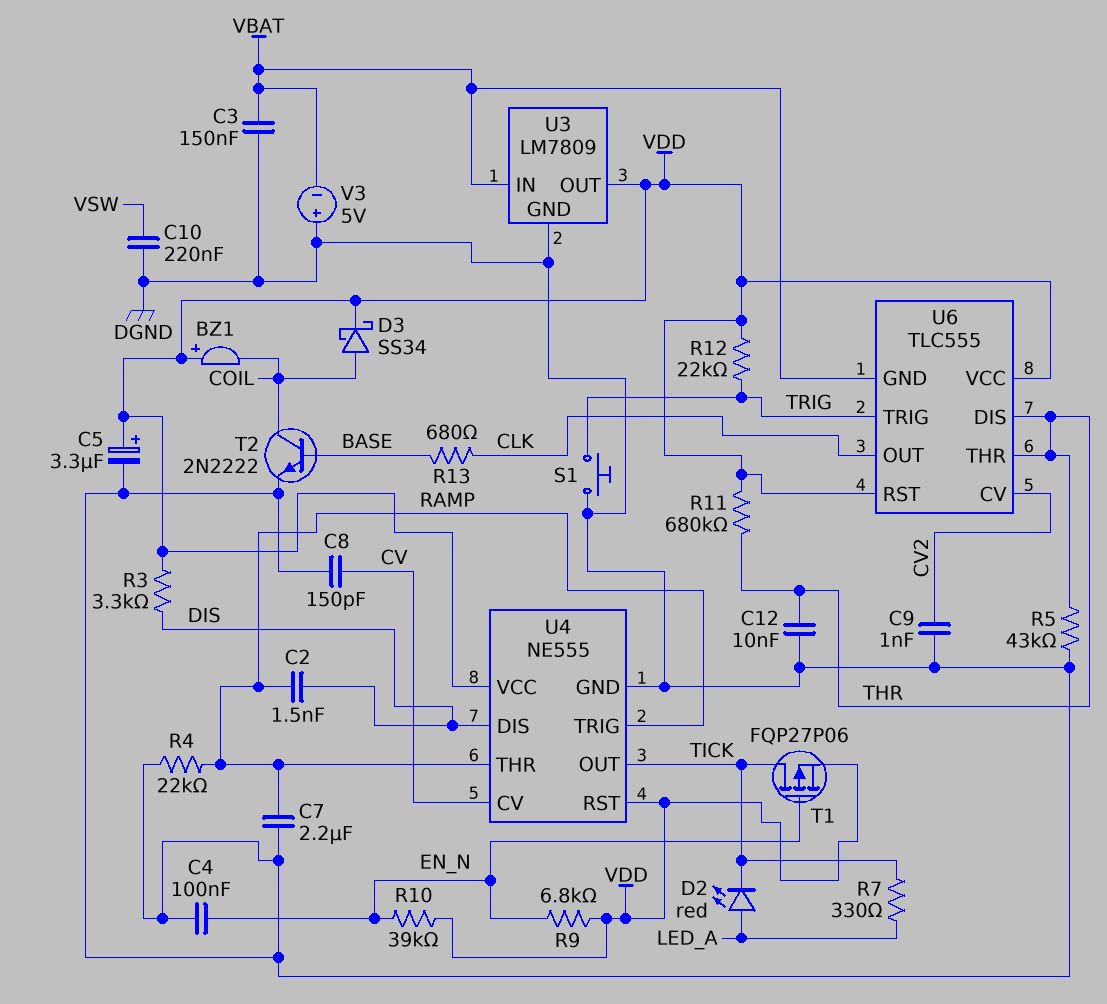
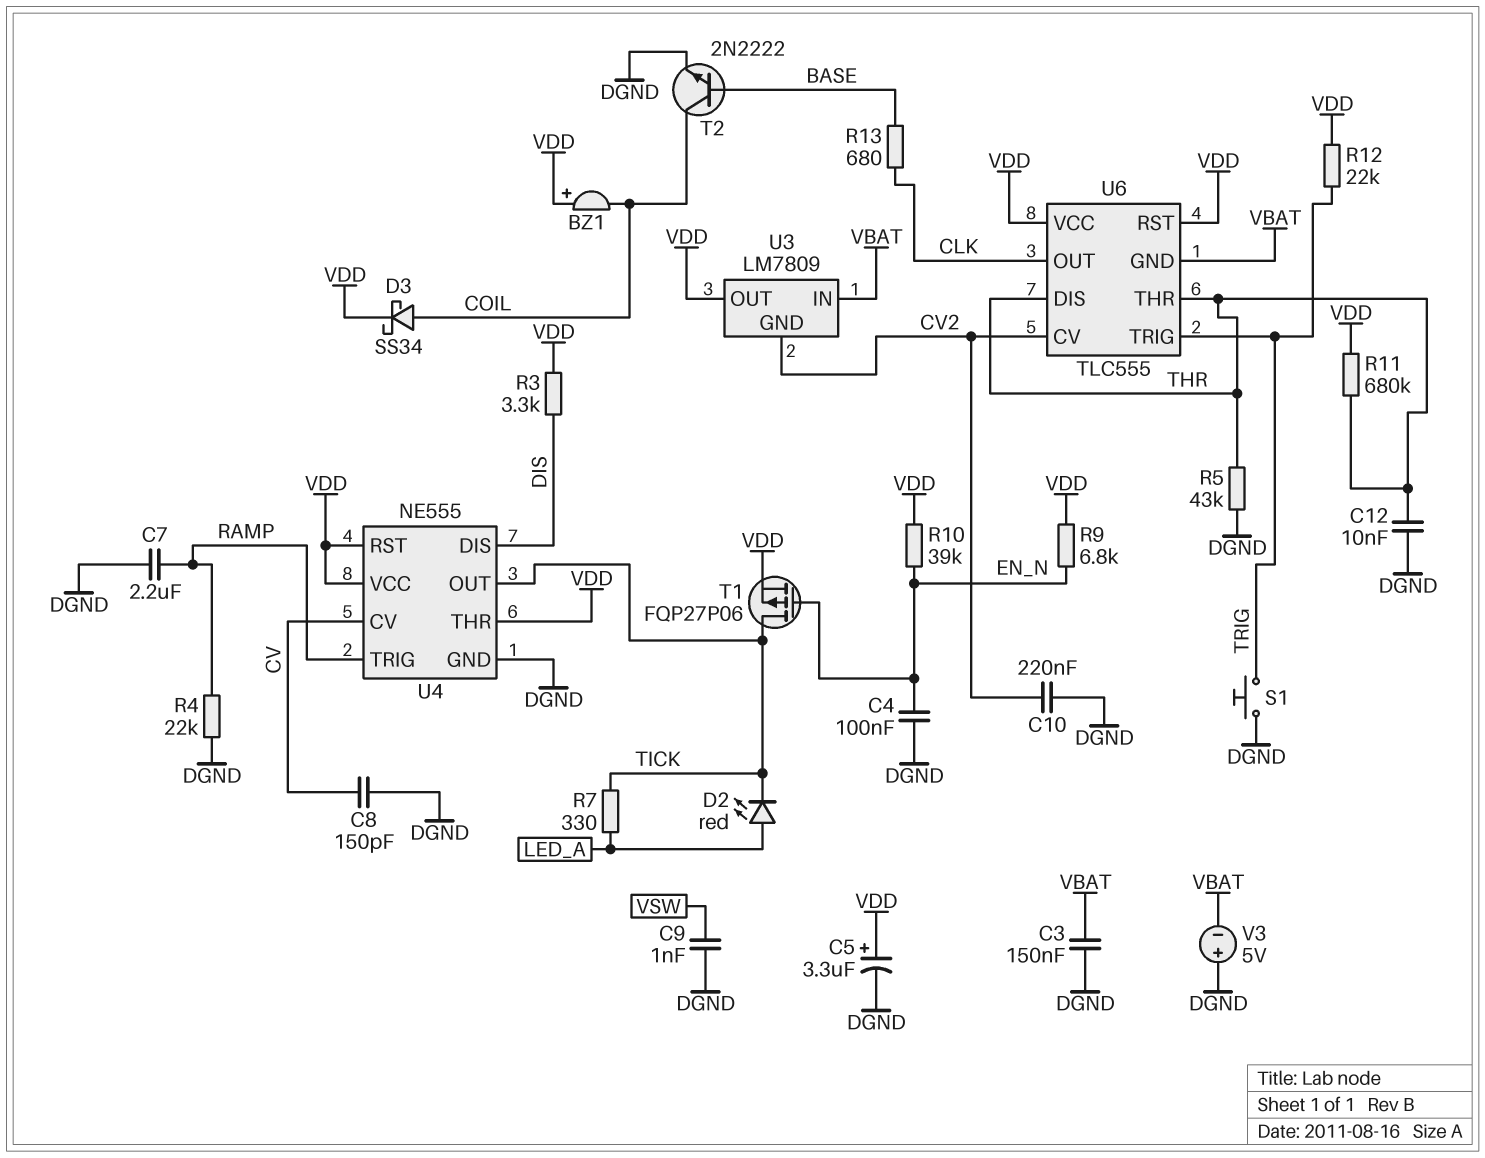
C2: 1.5nF (DIS, RAMP) -> none
C9: 1nF (CV2, DGND) -> 1nF (DGND, VSW)
C10: 220nF (DGND, VSW) -> 220nF (CV2, DGND)
U3 pin GND: DGND -> CV2
U4 pin THR: RAMP -> VDD

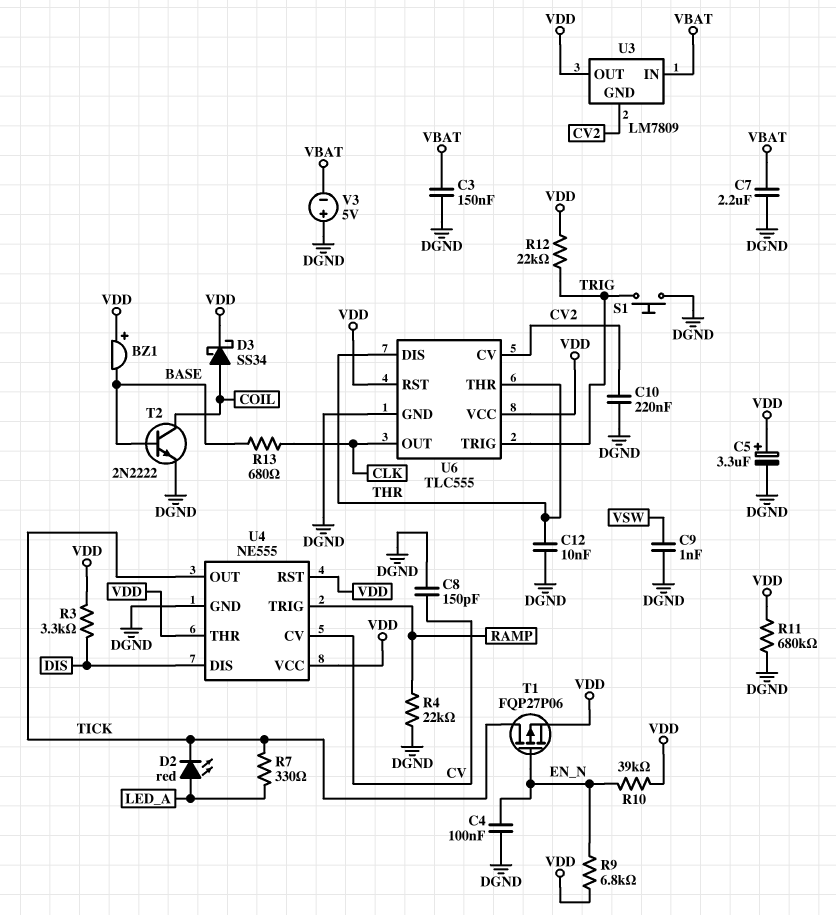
BZ1: buzzer (plus VDD, minus COIL) -> buzzer (plus VDD, minus BASE)
C7: 2.2uF (DGND, RAMP) -> 2.2uF (DGND, VBAT)
R5: 43k (DGND, THR) -> none
R11: 680k (THR, VDD) -> 680k (DGND, VDD)
U6 pin GND: VBAT -> DGND

